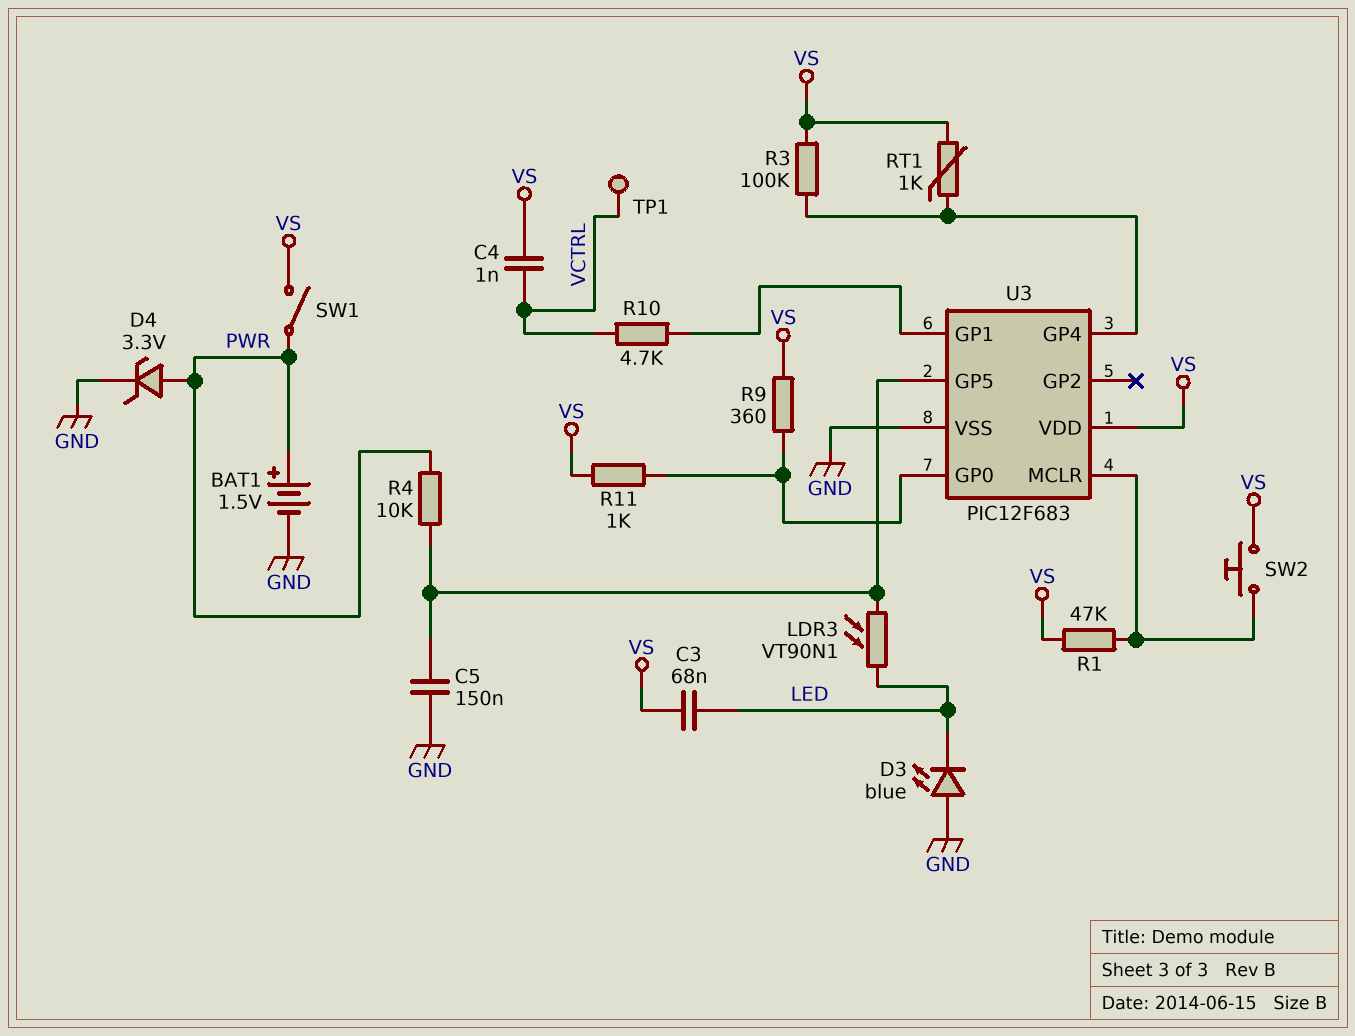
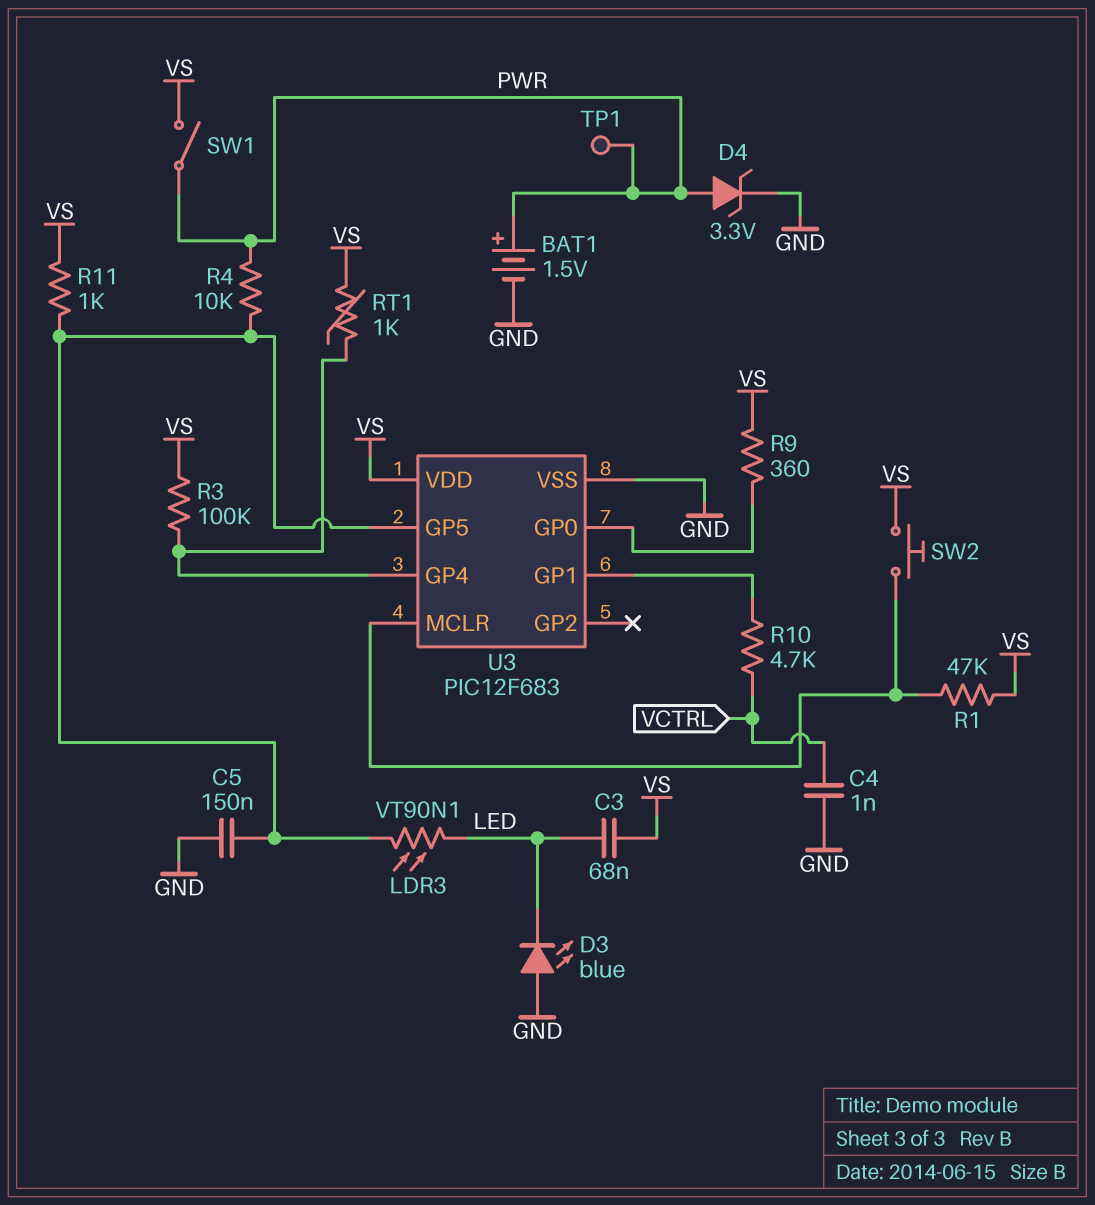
C4: 1nF (VCTRL, VS) -> 1nF (GND, VCTRL)
R11: 1k (U3/GP0, VS) -> 1k (U3/GP5, VS)
TP1: test point (VCTRL) -> test point (PWR)

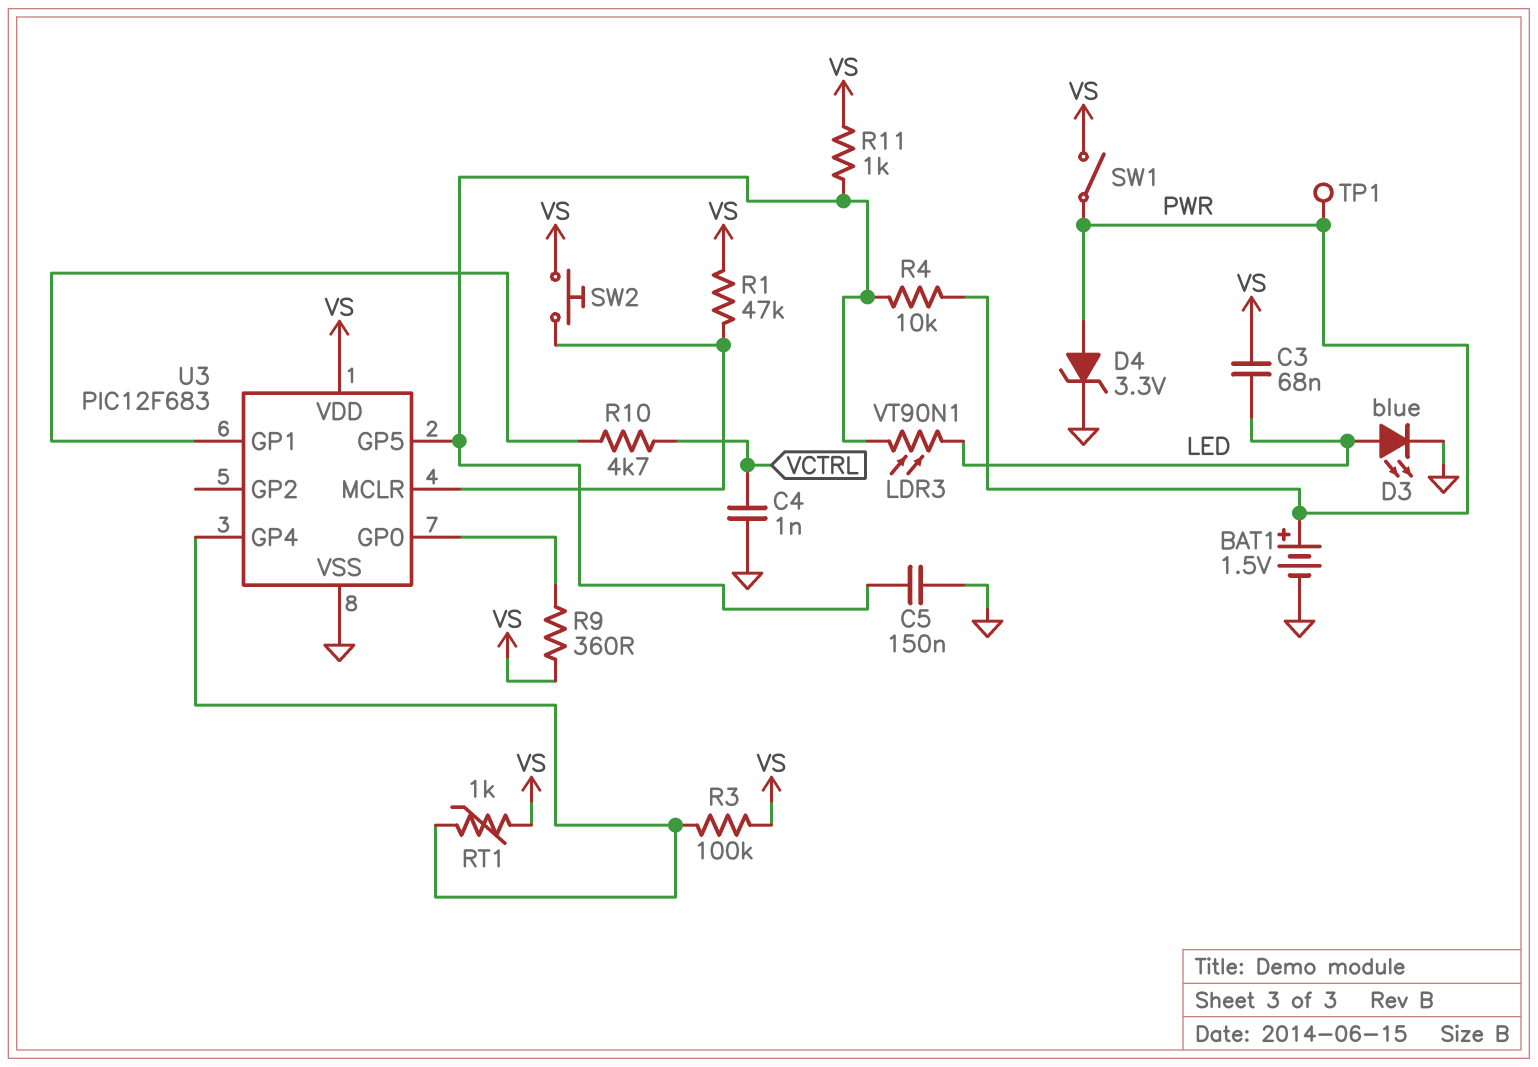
D3: LED blue (A GND, K LED) -> LED blue (A LED, K GND)

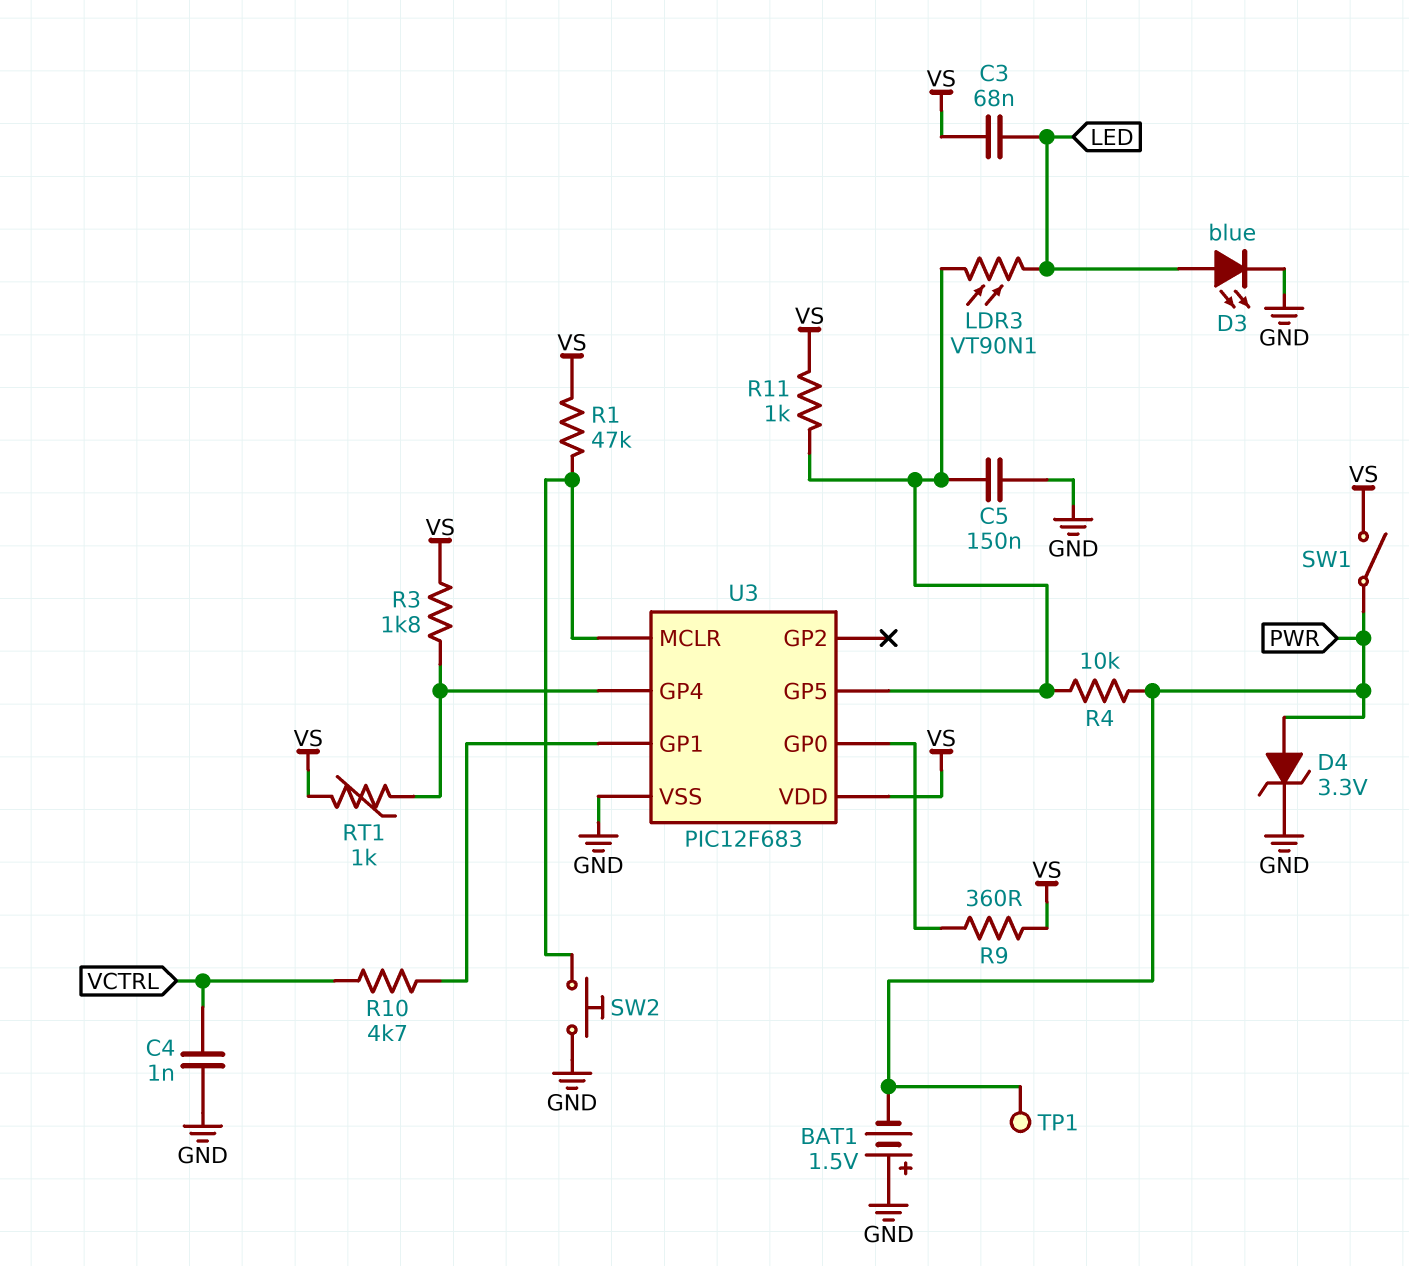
BAT1: 1.5V (plus PWR, minus GND) -> 1.5V (plus GND, minus PWR)
R3: 100k (U3/GP4, VS) -> 1.8k (U3/GP4, VS)
SW2: button (U3/MCLR, VS) -> button (GND, U3/MCLR)

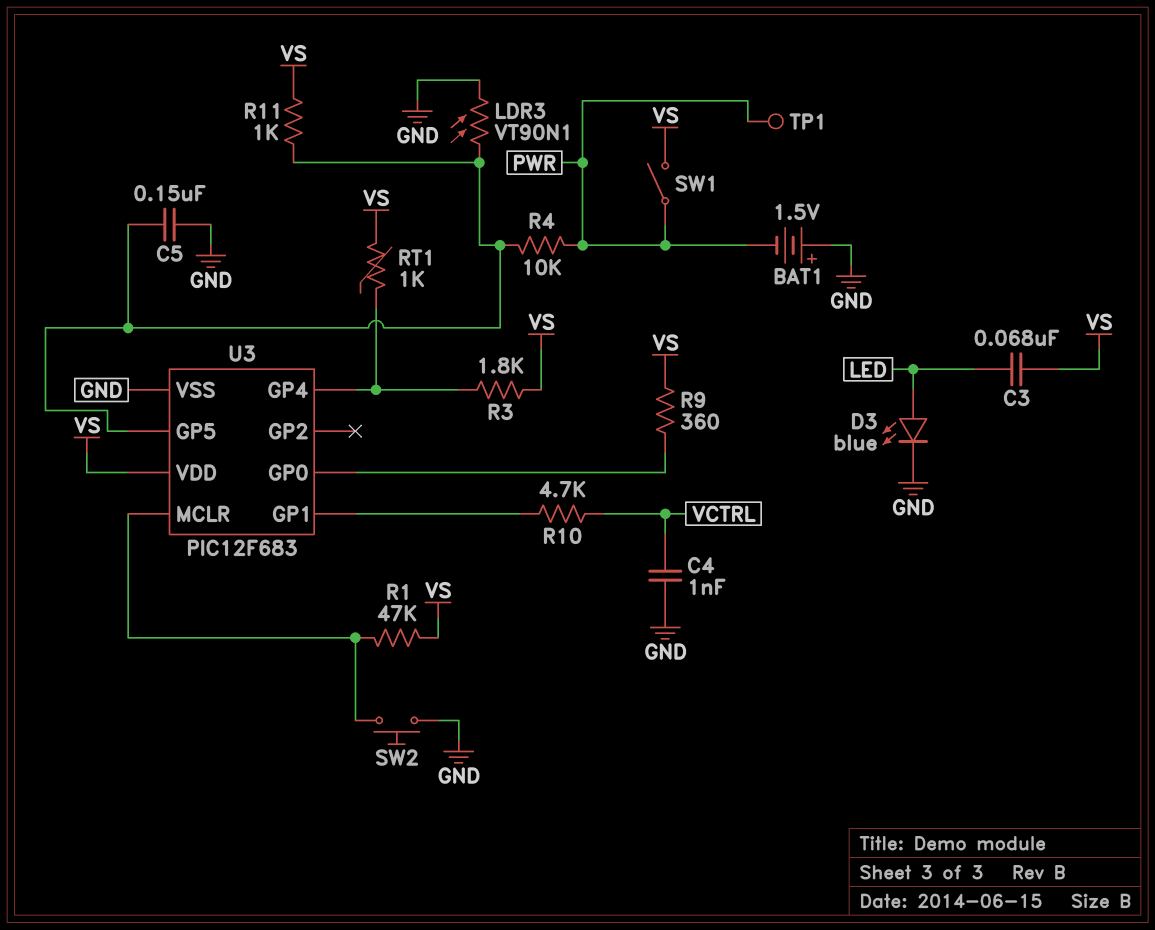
D4: zener 3.3V (A PWR, K GND) -> none
LDR3: VT90N1 (LED, U3/GP5) -> VT90N1 (GND, U3/GP5)

